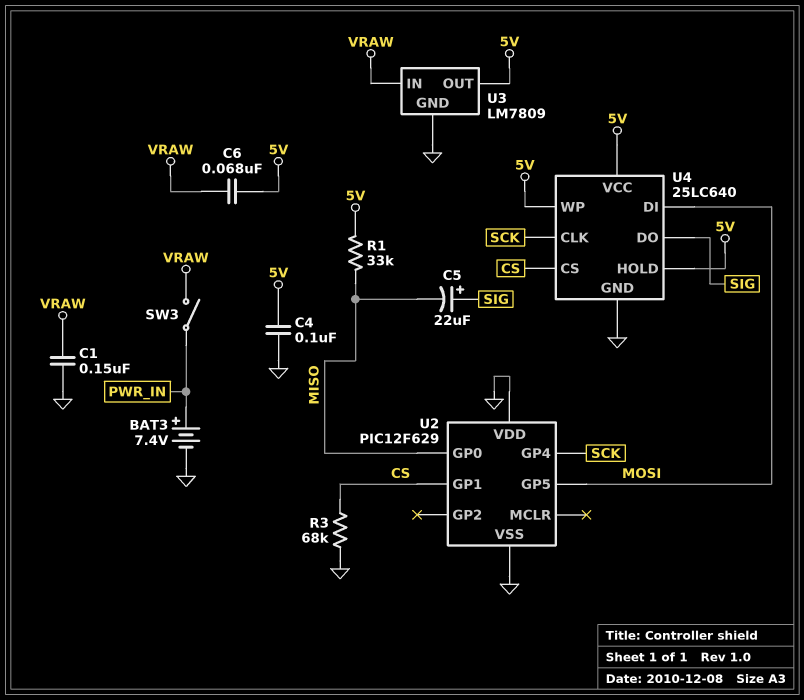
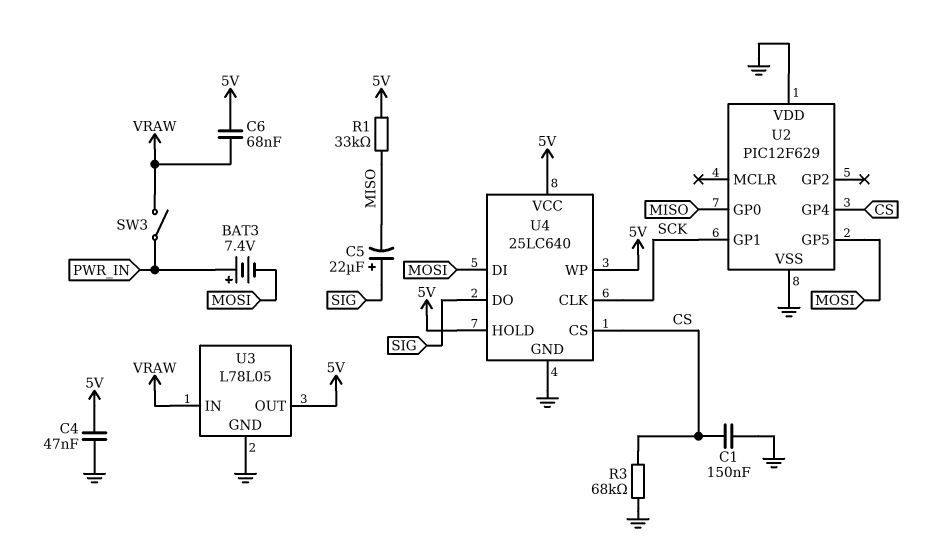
BAT3: 7.4V (plus PWR_IN, minus GND) -> 7.4V (plus PWR_IN, minus MOSI)
C1: 150nF (GND, VRAW) -> 150nF (CS, GND)
C4: 100nF (5V, GND) -> 47nF (5V, GND)
U2 pin GP1: CS -> SCK
U2 pin GP4: SCK -> CS
U3: LM7809 -> L78L05

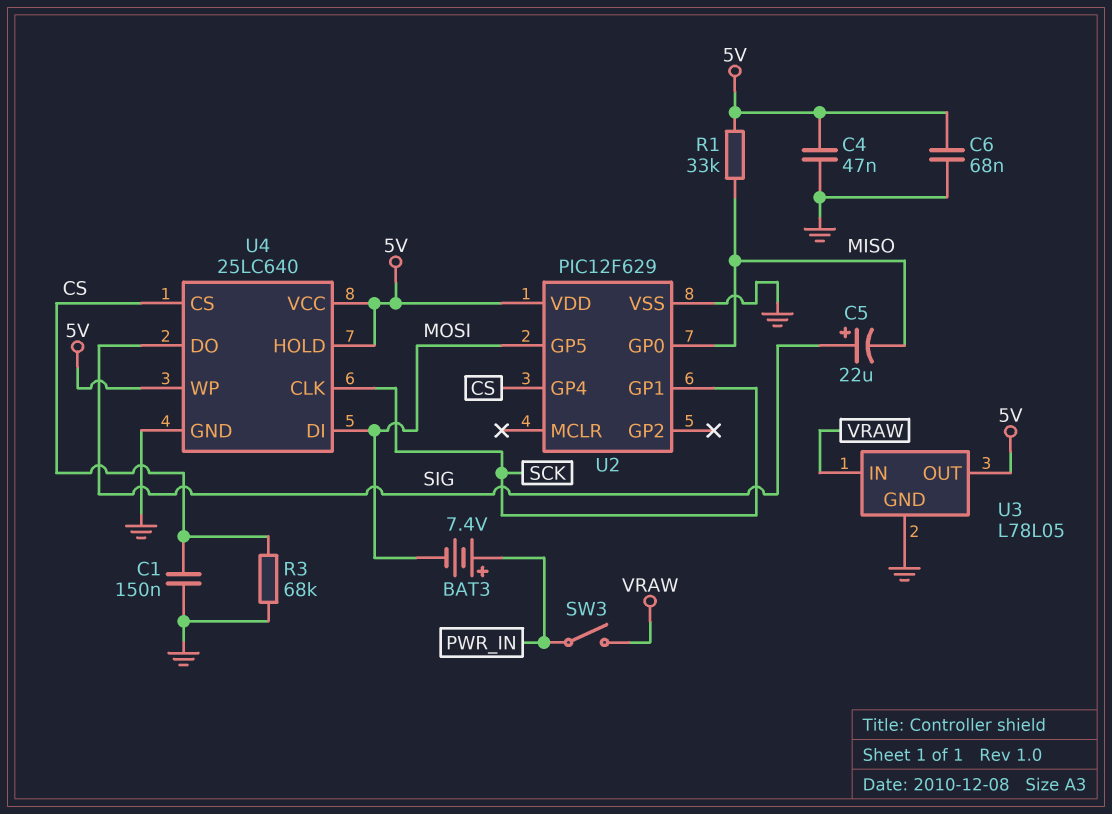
C6: 68nF (5V, VRAW) -> 68nF (5V, GND)
U2 pin VDD: GND -> 5V

